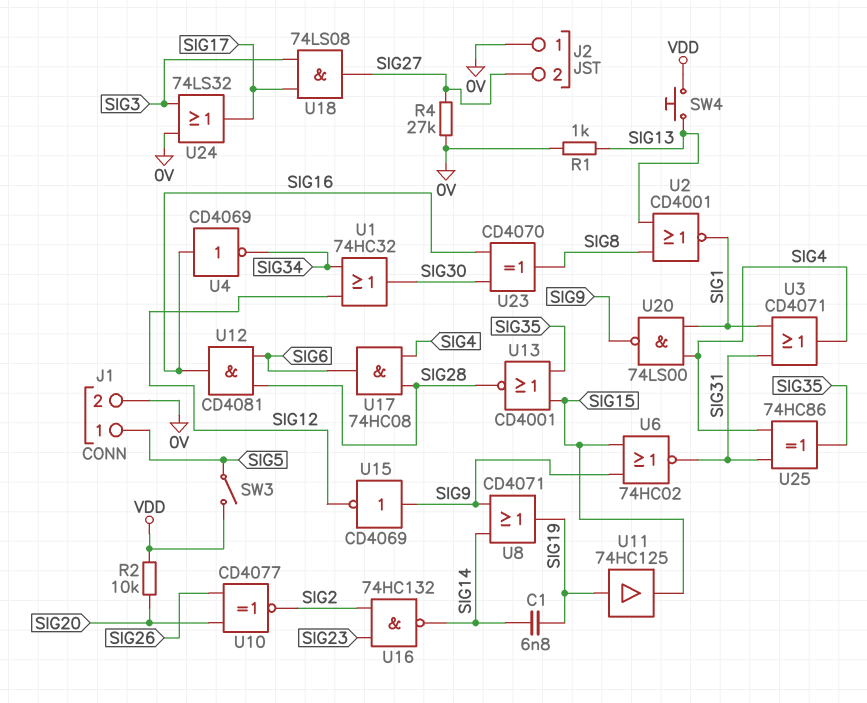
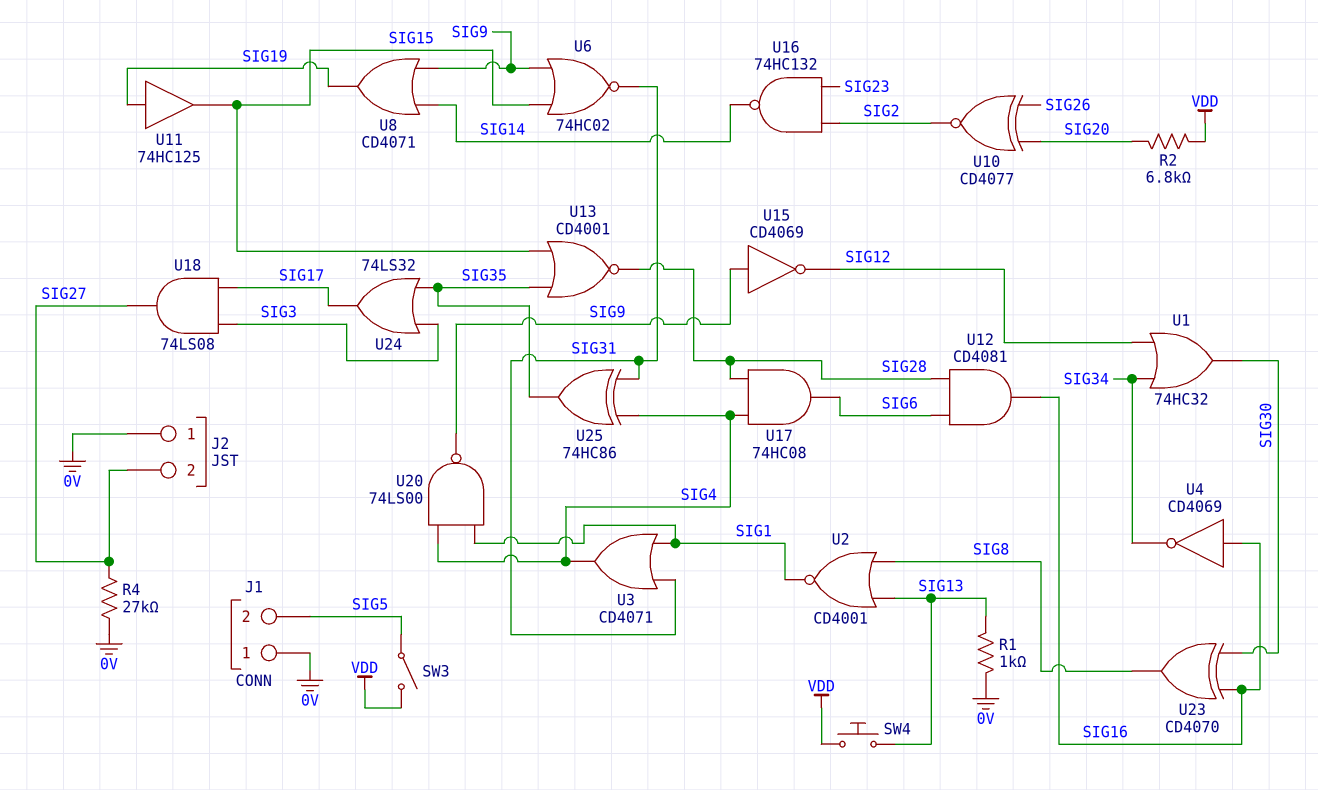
C1: 6.8nF (SIG14, SIG19) -> none
J1 pin 1: SIG5 -> 0V
J1 pin 2: 0V -> SIG5
R2: 10k (SIG20, VDD) -> 6.8k (SIG20, VDD)
U24: OR 74LS32 (in 0V, in SIG3, out SIG17) -> OR 74LS32 (in SIG3, in SIG35, out SIG17)

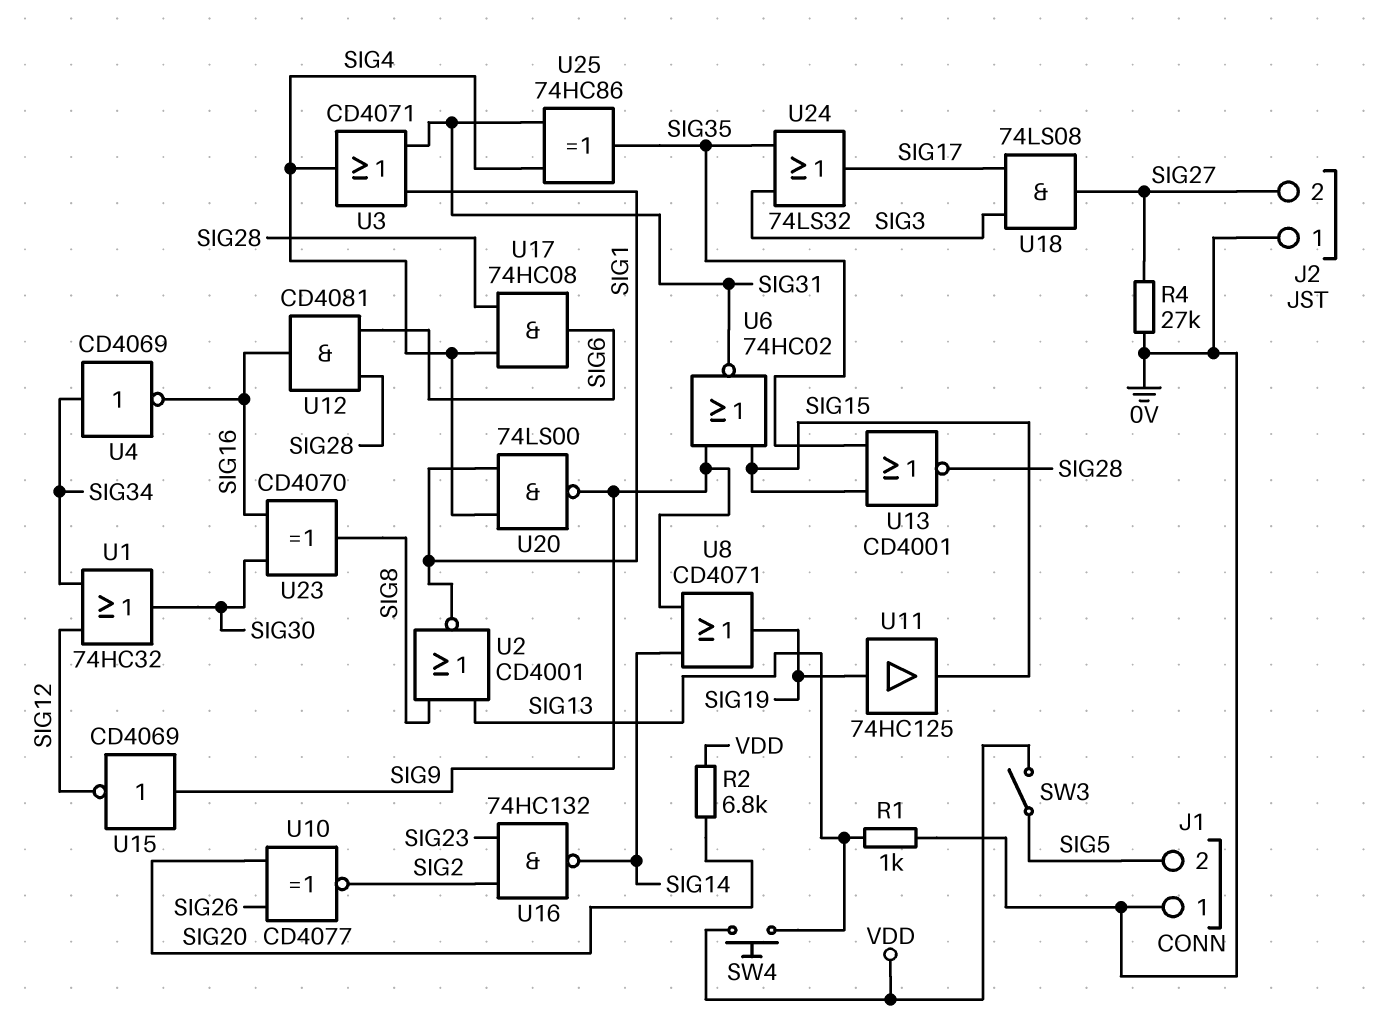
U4: NOT CD4069 (in SIG16, out SIG34) -> NOT CD4069 (in SIG34, out SIG16)

